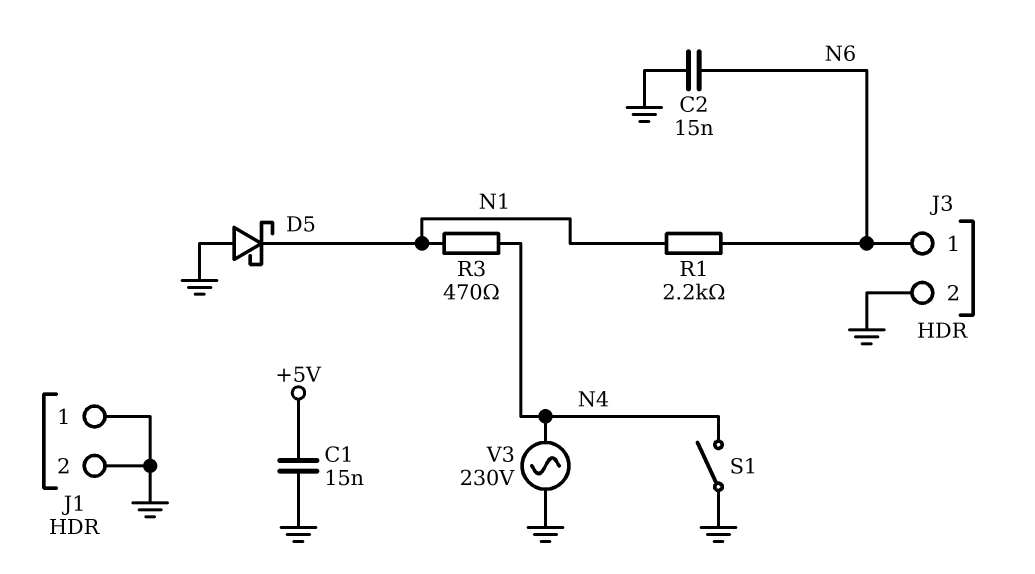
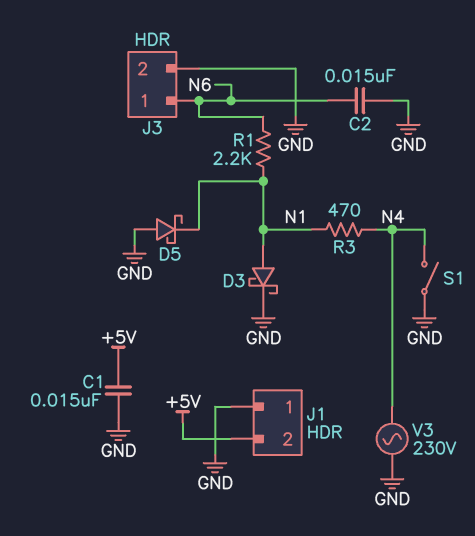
D3: none -> schottky (A N1, K GND)
J1 pin 2: GND -> +5V

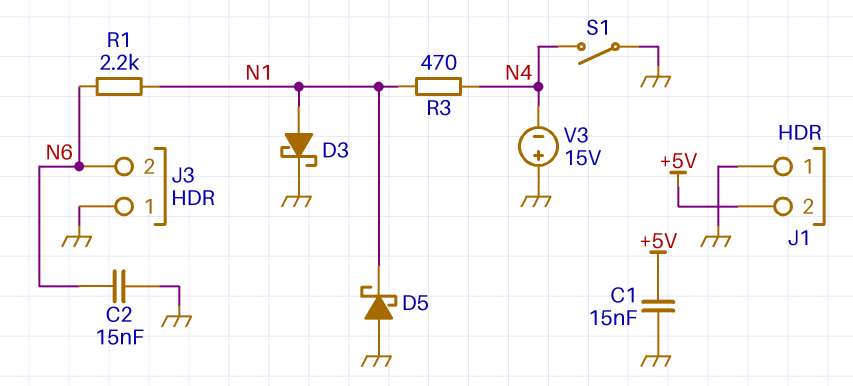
J3 pin 1: N6 -> GND
J3 pin 2: GND -> N6
V3: AC 230V (GND, N4) -> 15V (plus GND, minus N4)

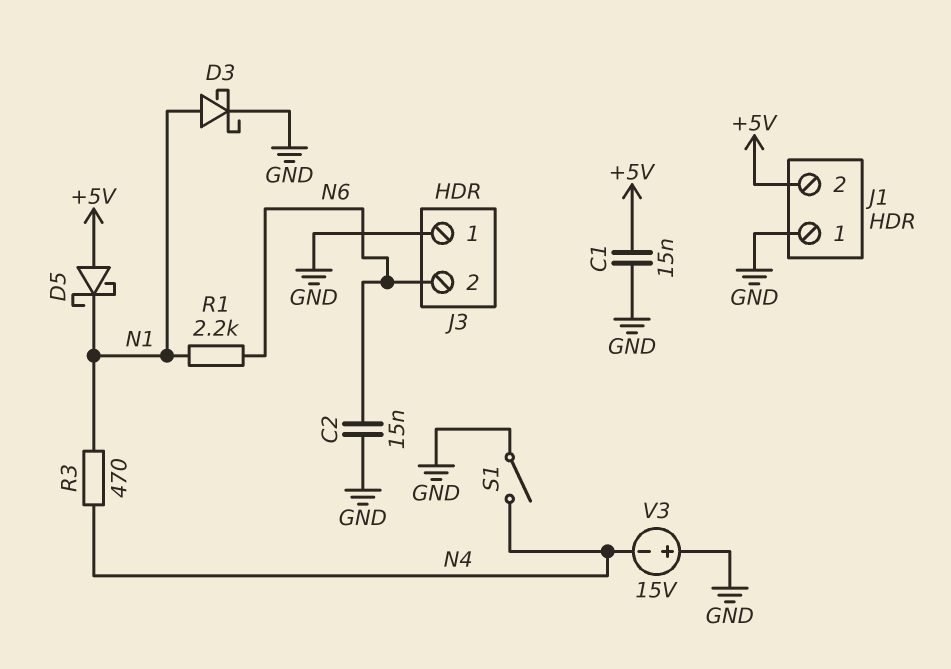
D5: schottky (A GND, K N1) -> schottky (A +5V, K N1)

